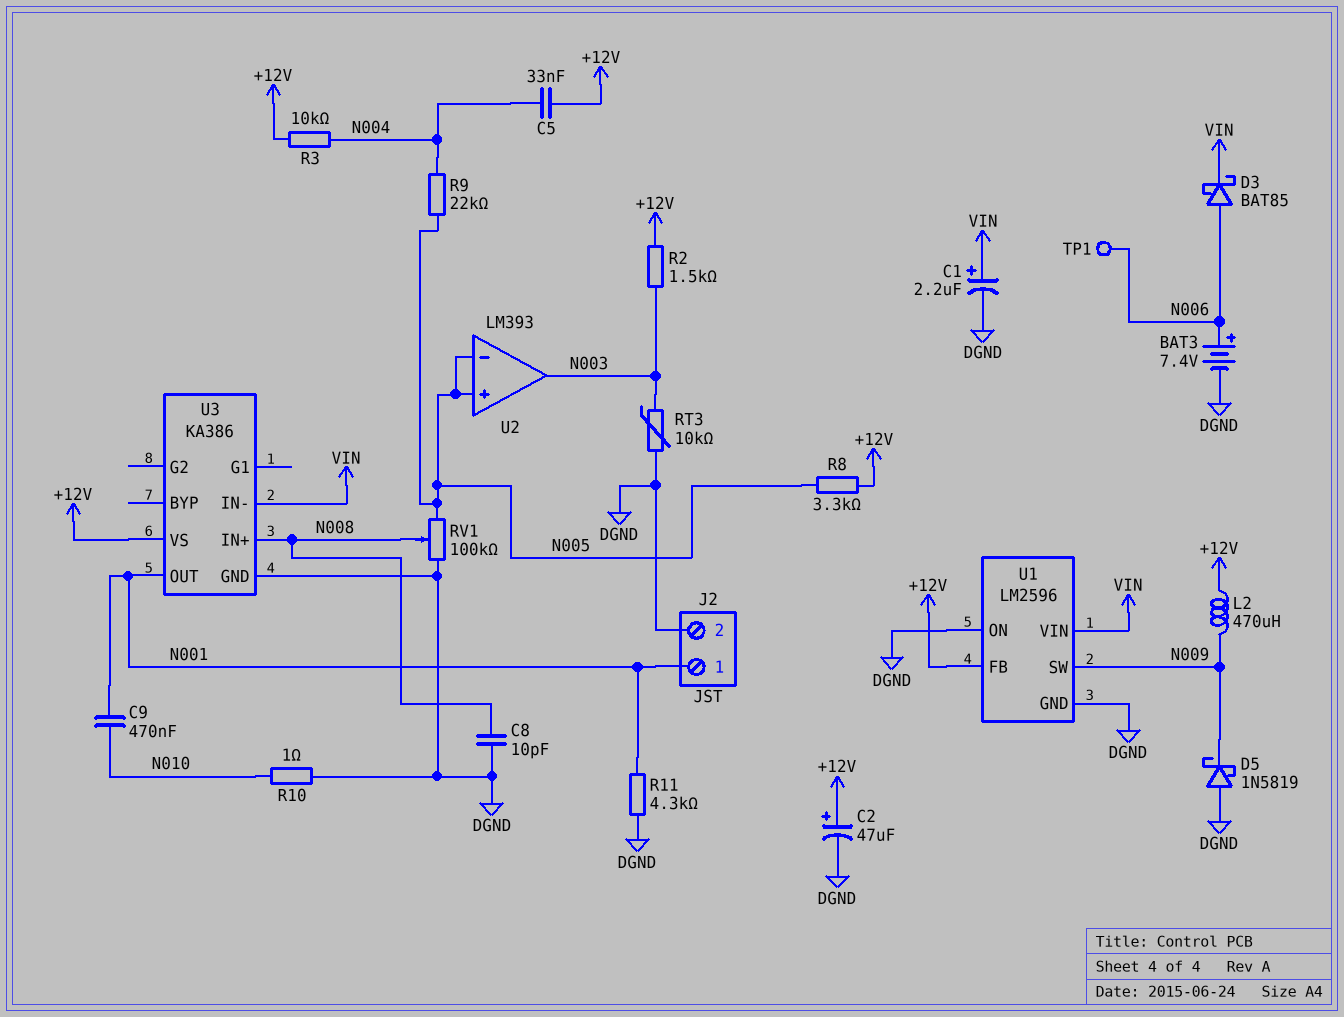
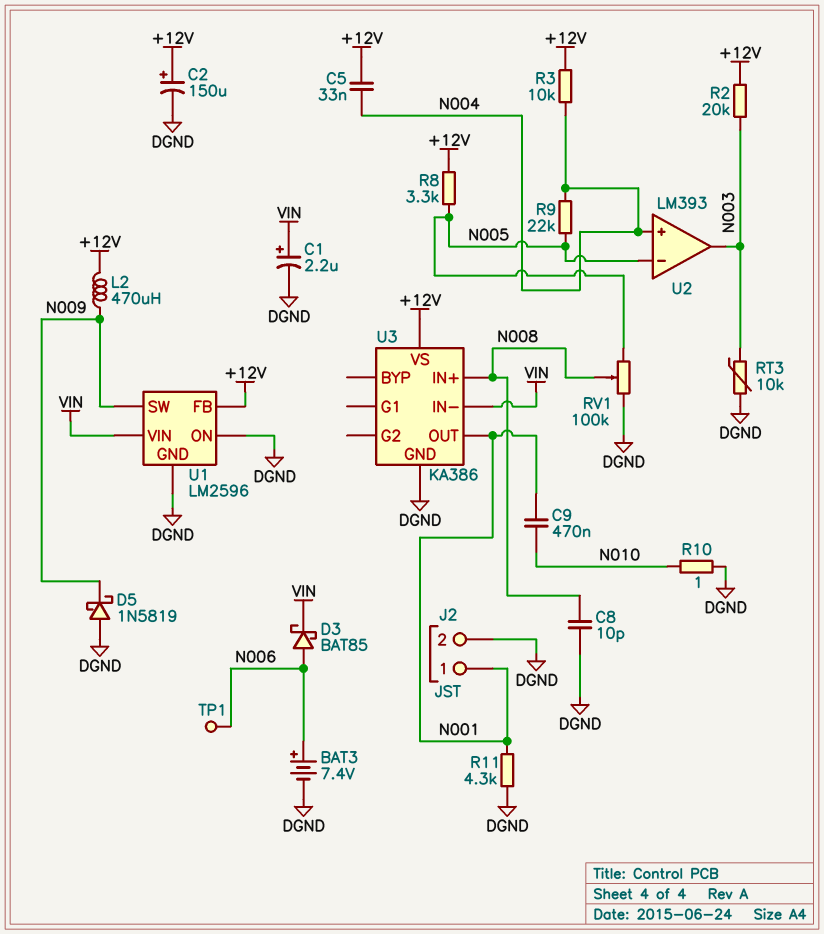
C2: 47uF (plus +12V, minus DGND) -> 150uF (plus +12V, minus DGND)
R2: 1.5k (+12V, N003) -> 20k (+12V, N003)
U2 pin in+: N005 -> N004

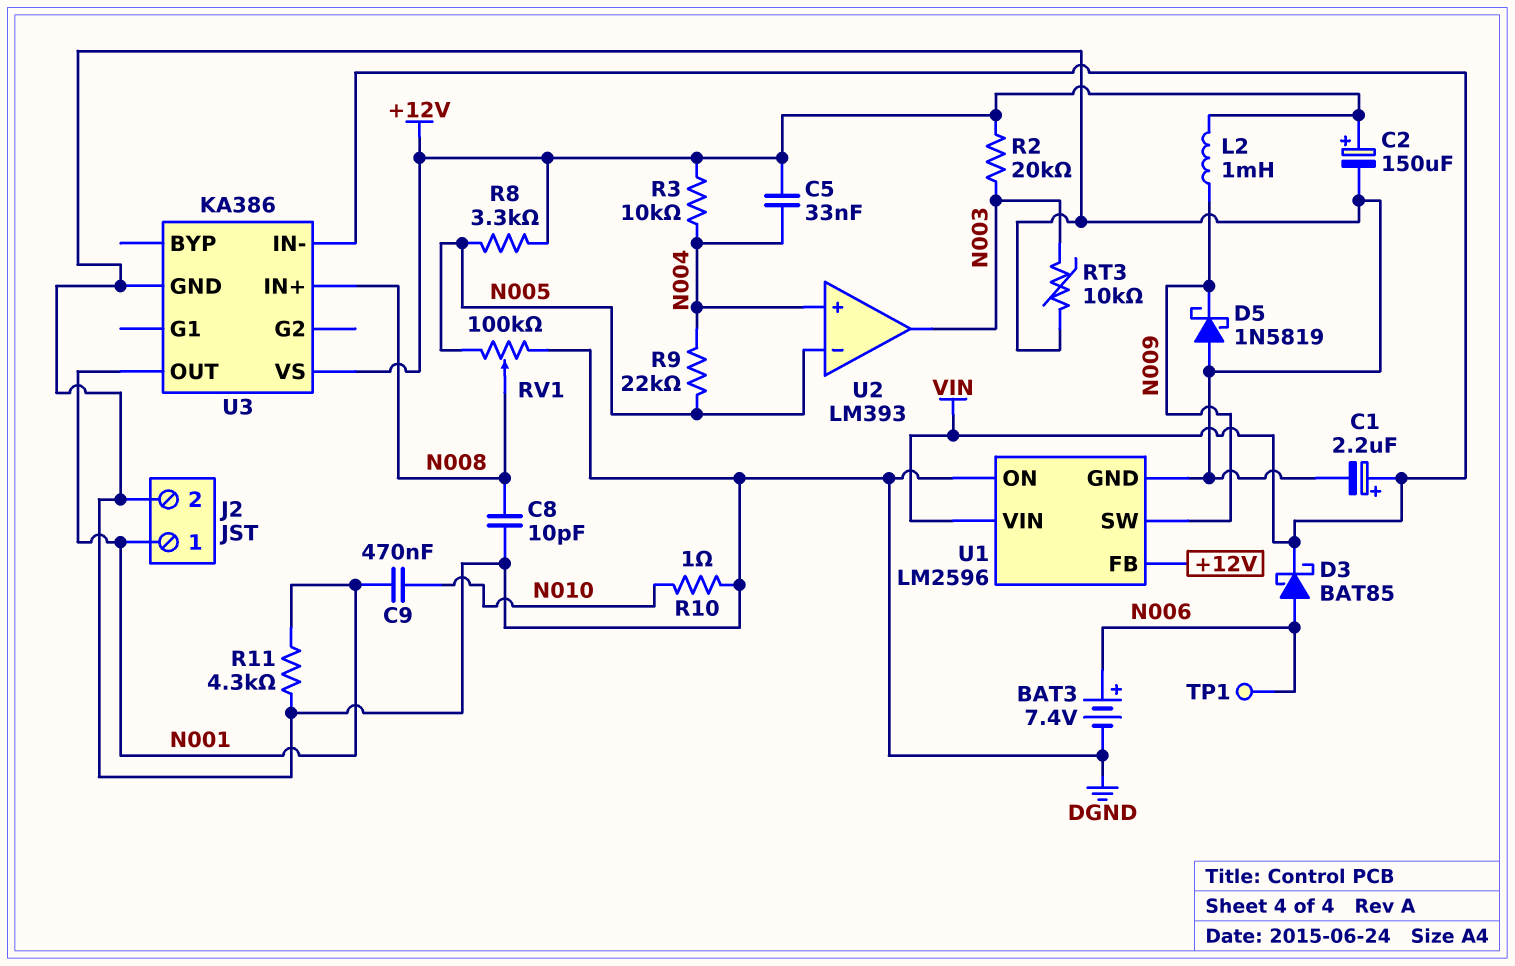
L2: 470uH (+12V, N009) -> 1mH (+12V, N009)

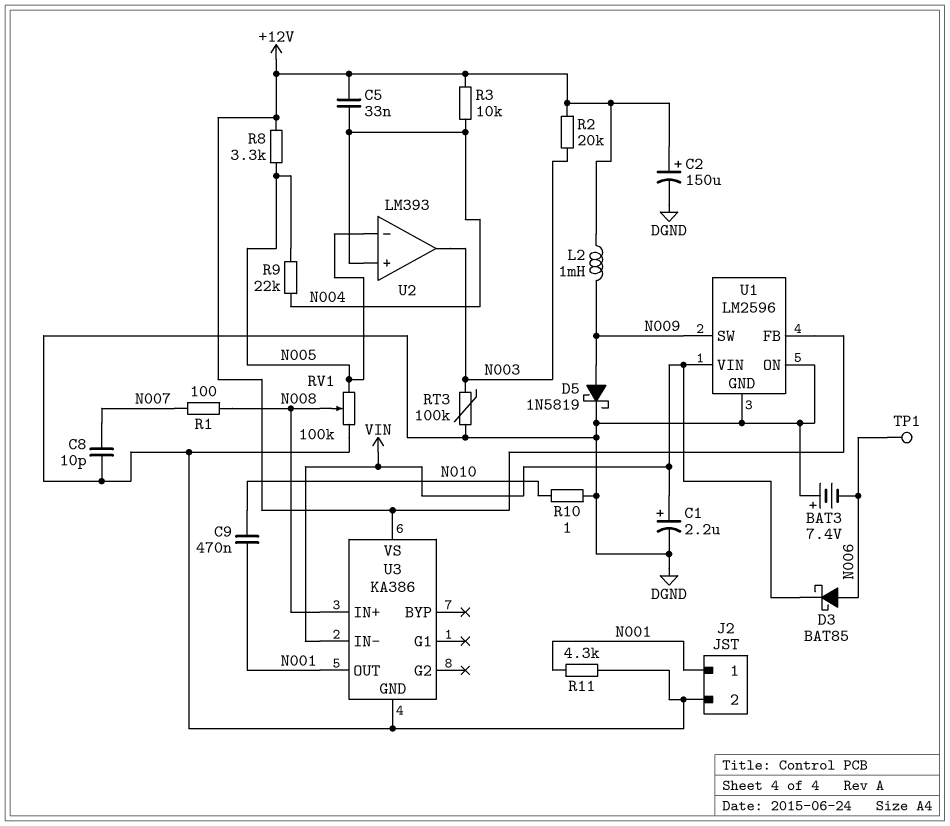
BAT3: 7.4V (plus N006, minus DGND) -> 7.4V (plus DGND, minus N006)
C8: 10pF (DGND, N008) -> 10pF (DGND, N007)
D5: schottky 1N5819 (A DGND, K N009) -> schottky 1N5819 (A N009, K DGND)
R1: none -> 100 (N007, N008)
RT3: 10k (DGND, N003) -> 100k (DGND, N003)

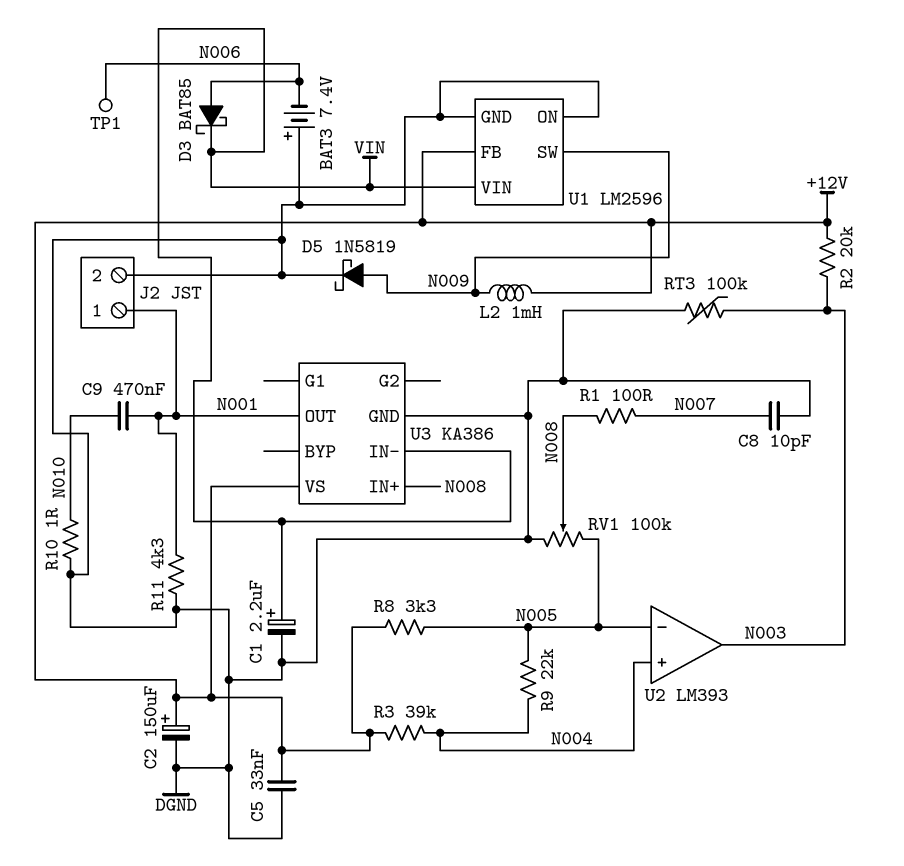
C5: 33nF (+12V, N004) -> 33nF (+12V, DGND)
R3: 10k (+12V, N004) -> 39k (+12V, N004)

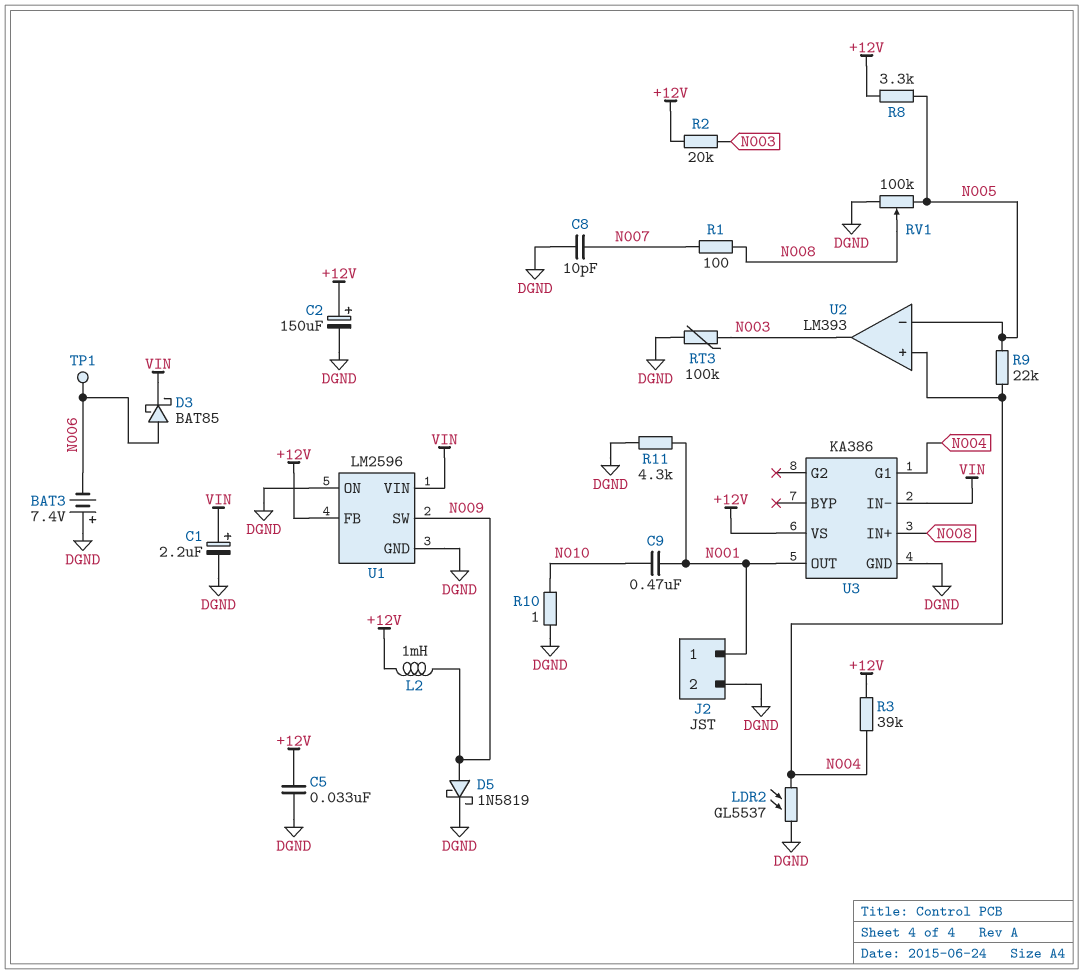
LDR2: none -> GL5537 (DGND, N004)
U3 pin G1: none -> N004

